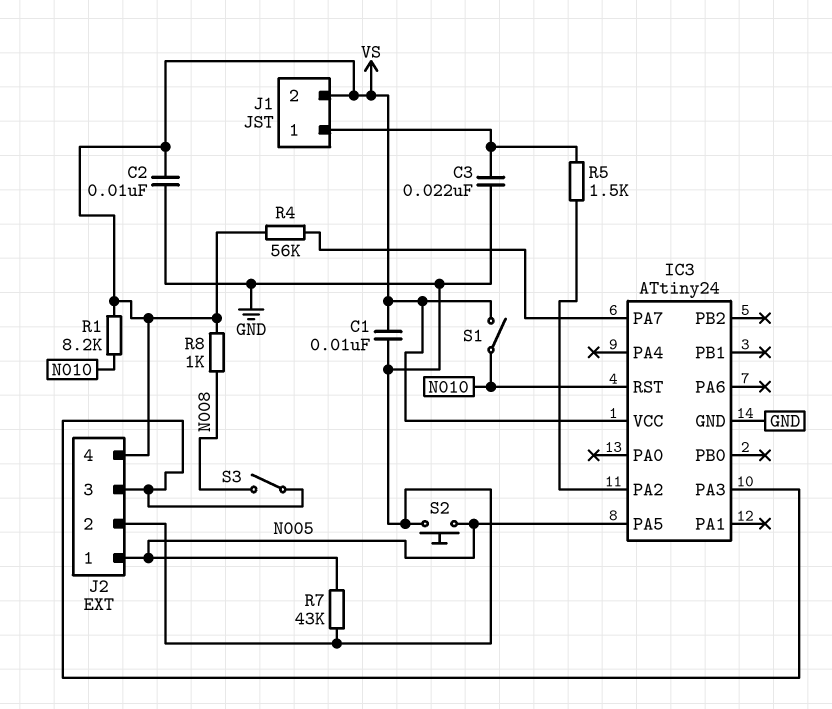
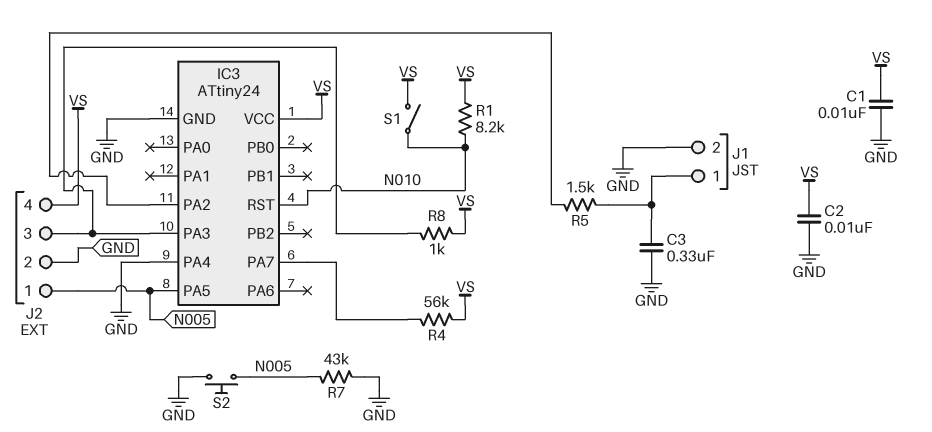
C3: 22nF (GND, J1/1) -> 330nF (GND, J1/1)
IC3 pin PA4: none -> GND
J1 pin 2: VS -> GND
R8: 1k (N008, VS) -> 1k (IC3/PA3, VS)
S3: switch (IC3/PA3, N008) -> none

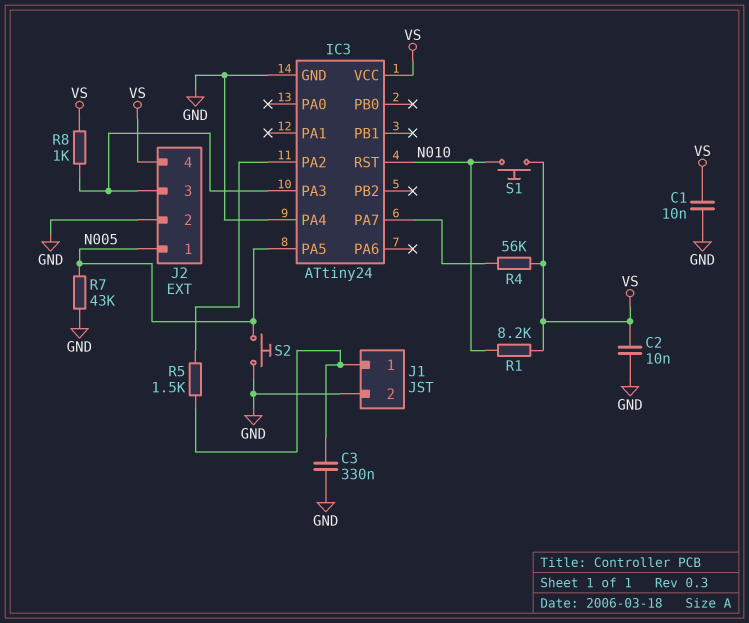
S1: switch (N010, VS) -> button (N010, VS)

